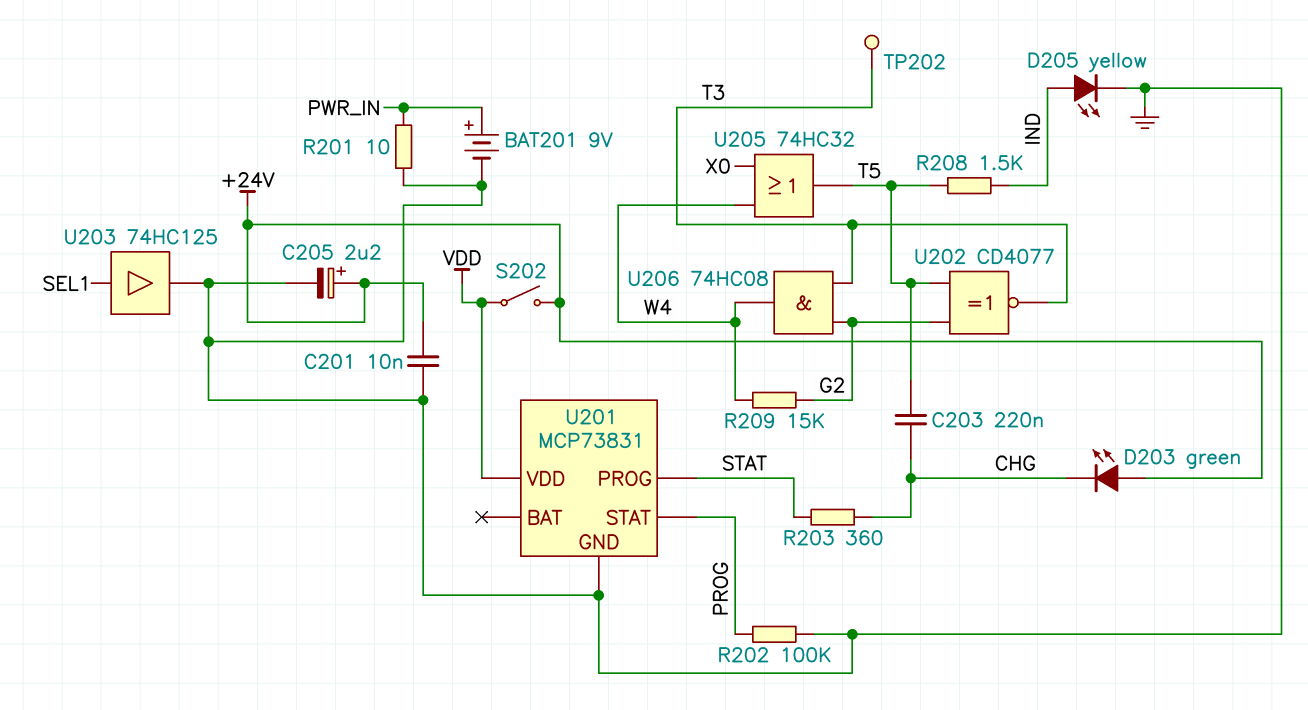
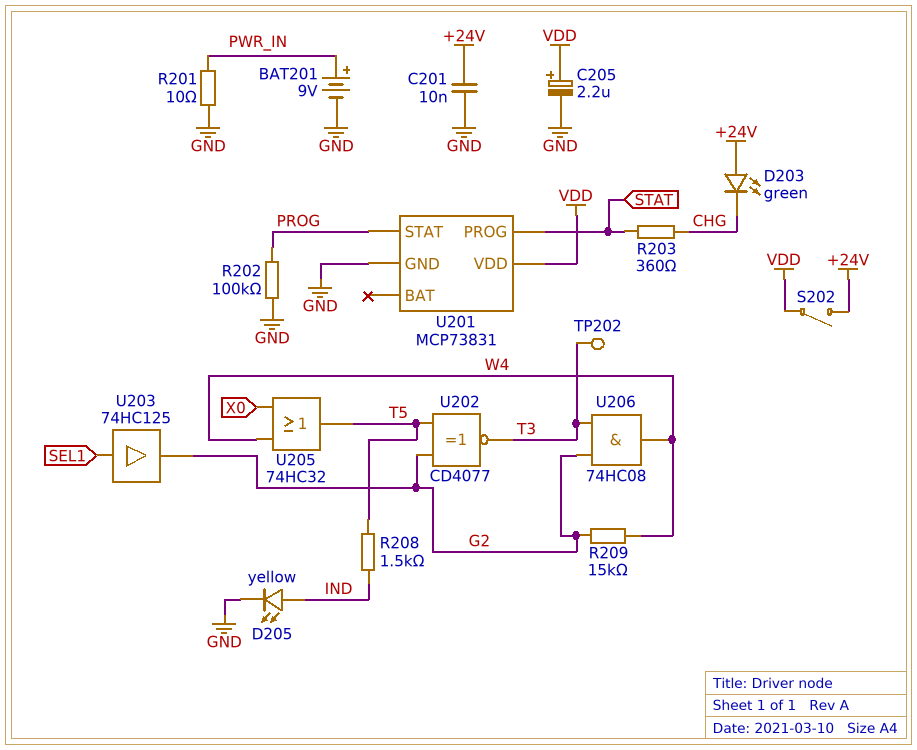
C203: 220nF (CHG, T5) -> none
C205: 2.2uF (plus +24V, minus GND) -> 2.2uF (plus VDD, minus GND)
U203: buffer 74HC125 (in SEL1, out GND) -> buffer 74HC125 (in SEL1, out G2)

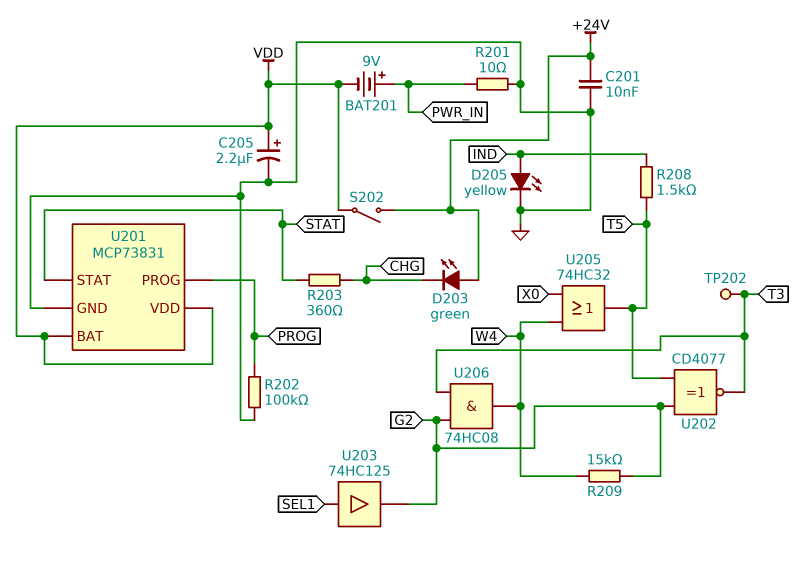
BAT201: 9V (plus PWR_IN, minus GND) -> 9V (plus PWR_IN, minus VDD)
U201 pin BAT: none -> VDD
U201 pin PROG: STAT -> PROG
U201 pin STAT: PROG -> STAT

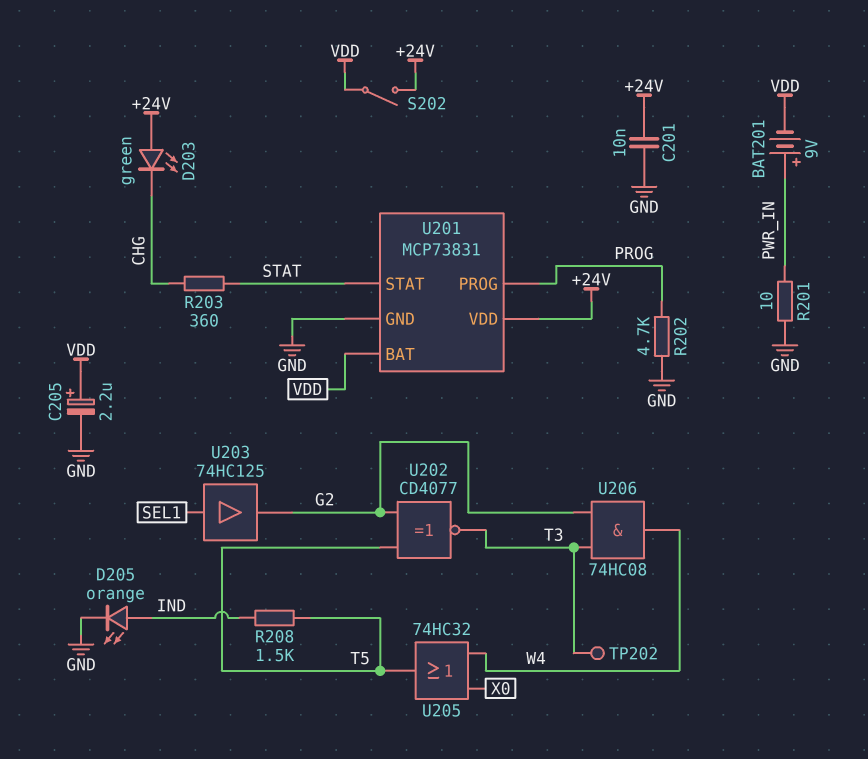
D205: LED yellow (A IND, K GND) -> LED orange (A IND, K GND)
R202: 100k (GND, PROG) -> 4.7k (GND, PROG)
R209: 15k (G2, W4) -> none
U201 pin VDD: VDD -> +24V

